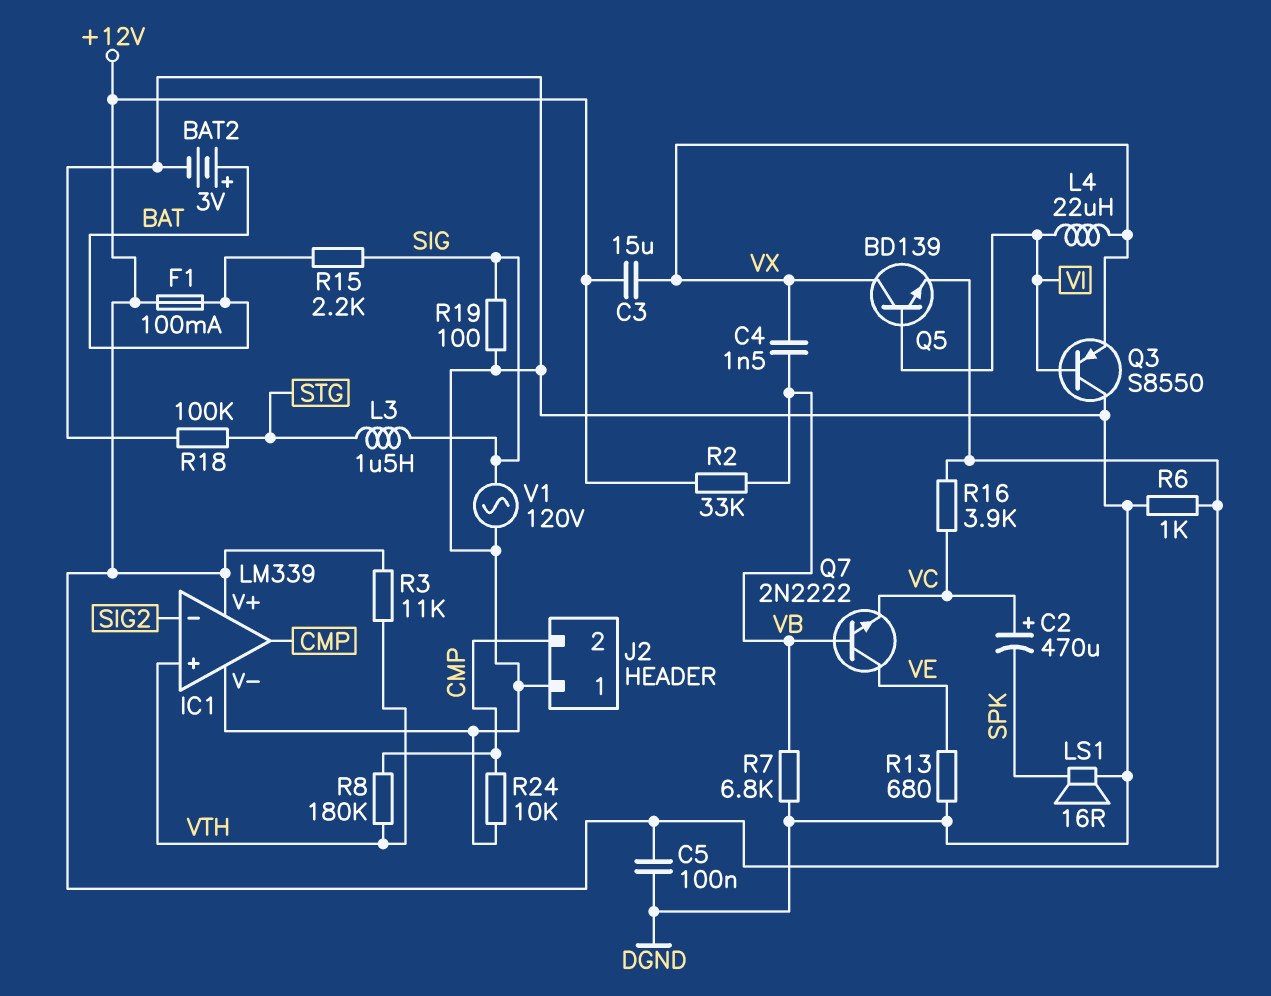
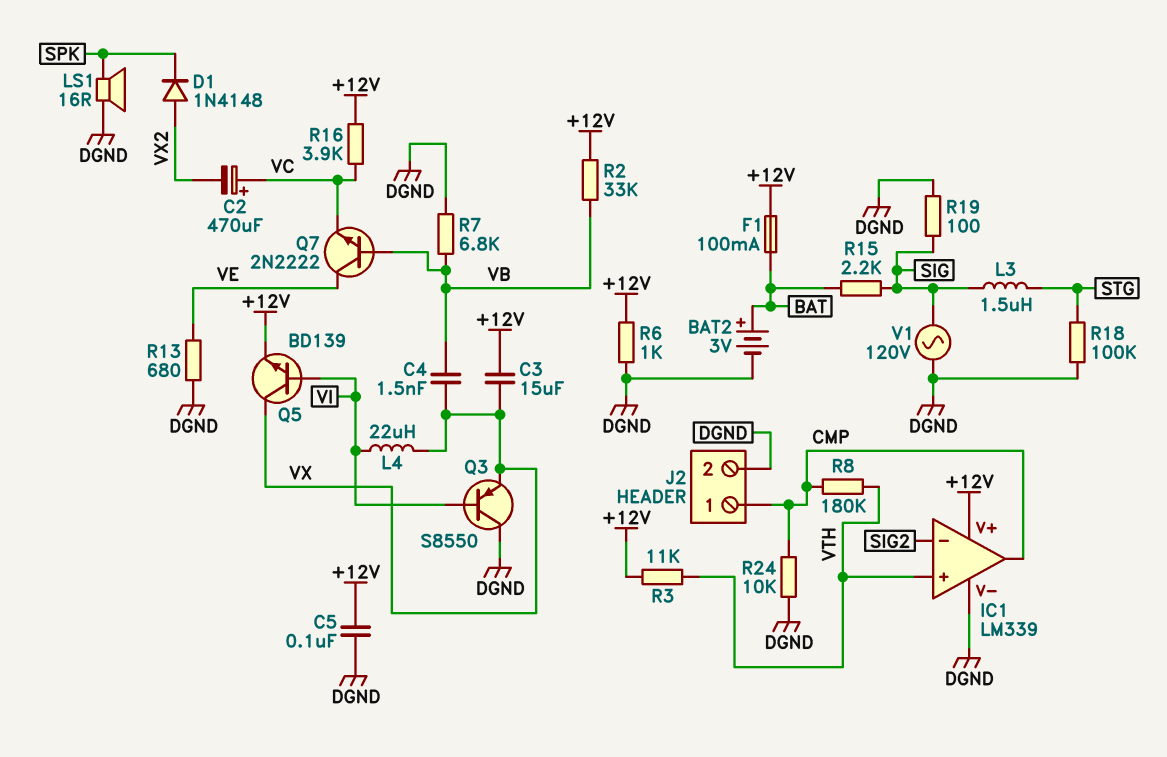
C2: 470uF (plus VC, minus SPK) -> 470uF (plus VC, minus VX2)
D1: none -> diode 1N4148 (A VX2, K SPK)
J2 pin 1: DGND -> CMP
J2 pin 2: CMP -> DGND

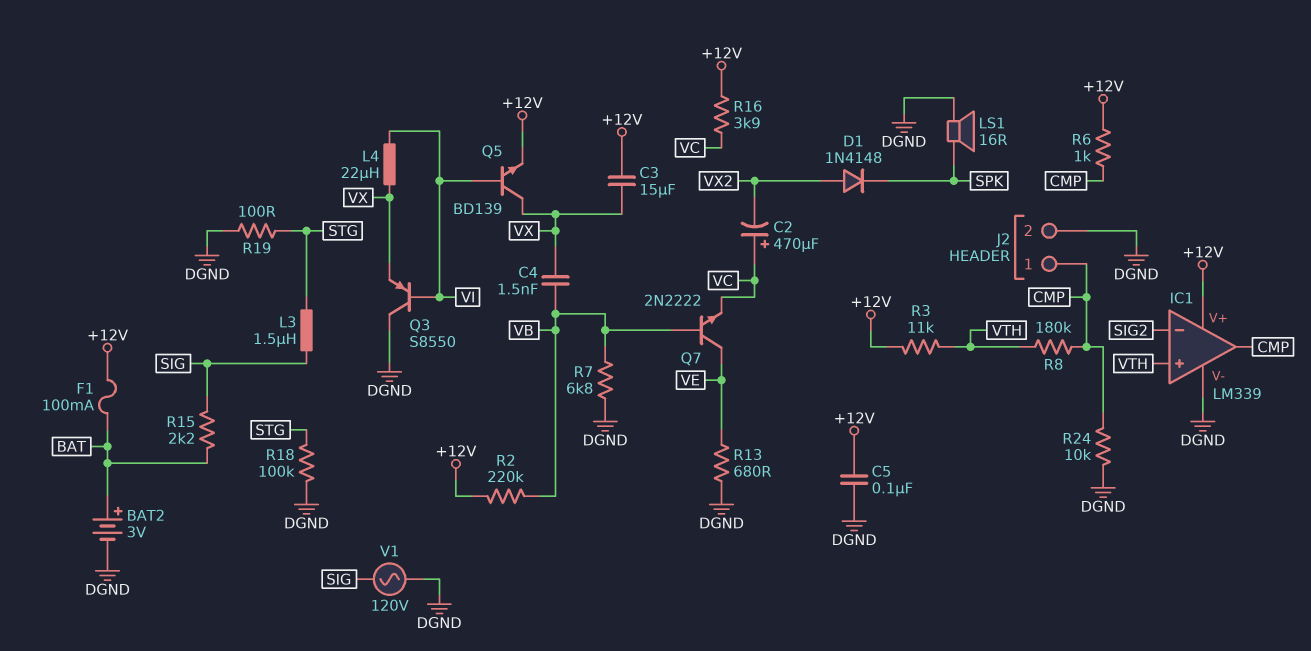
R2: 33k (+12V, VB) -> 220k (+12V, VB)
R6: 1k (+12V, DGND) -> 1k (+12V, CMP)
R19: 100 (DGND, SIG) -> 100 (DGND, STG)

